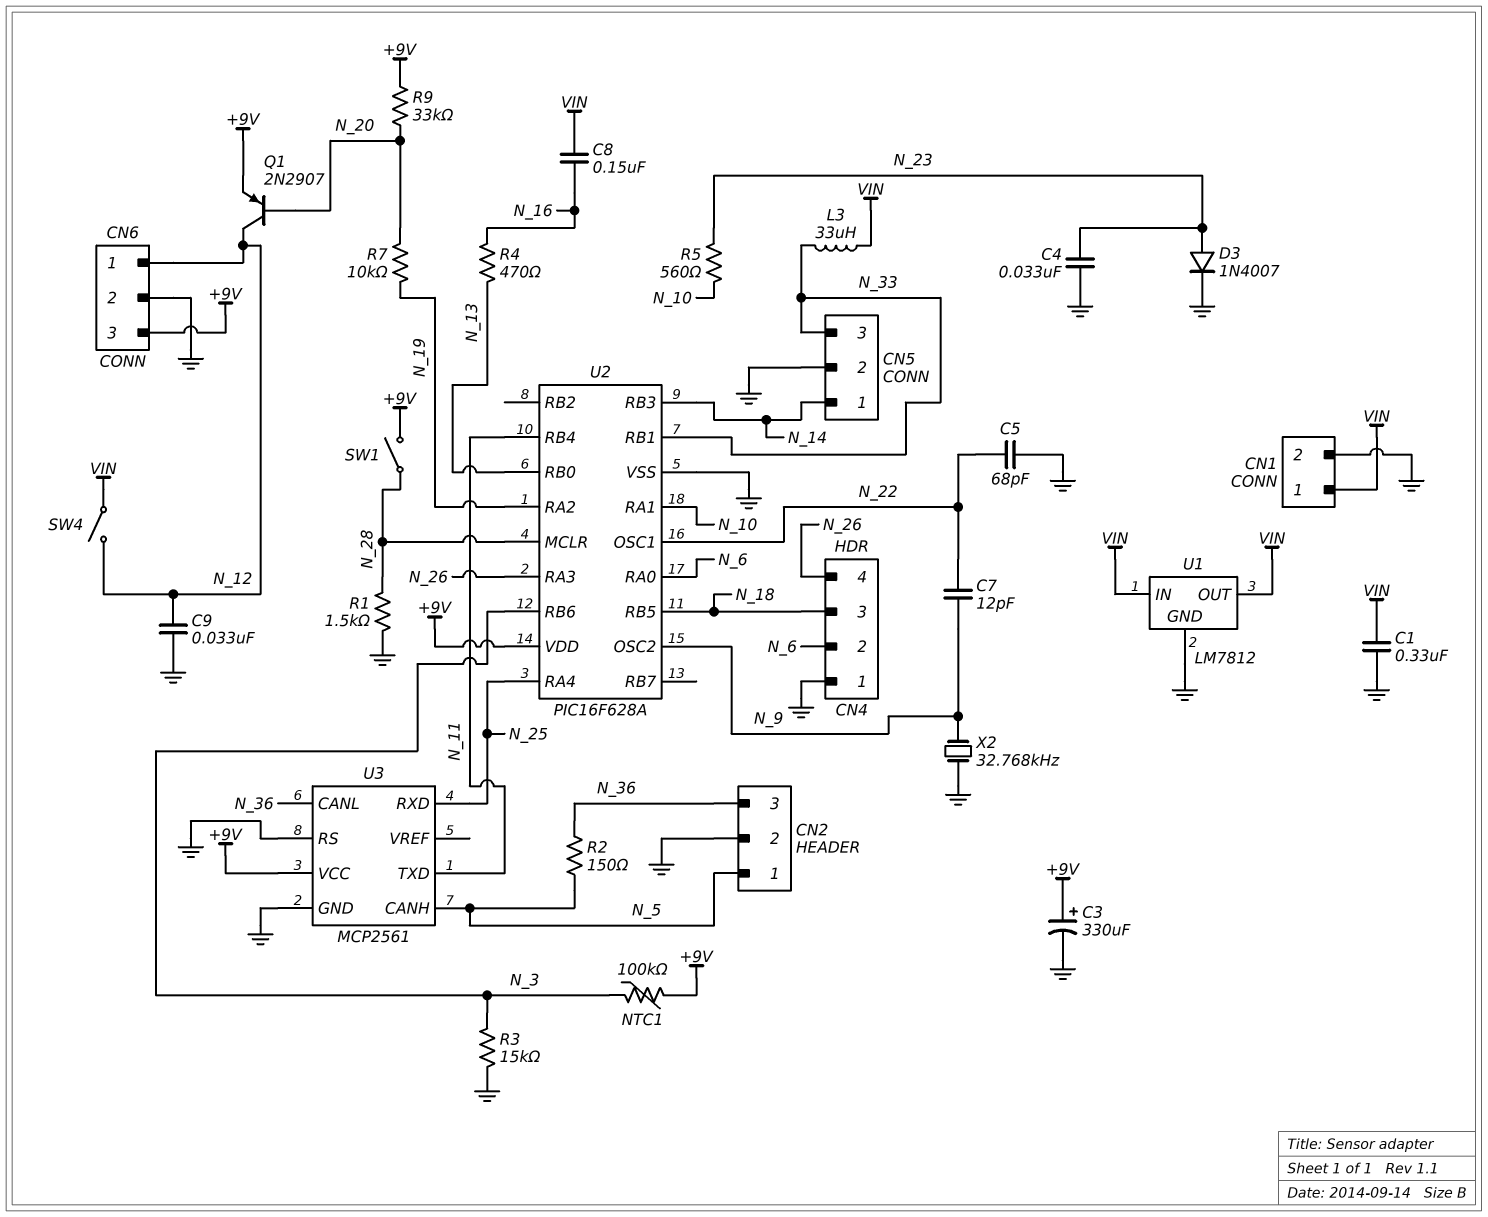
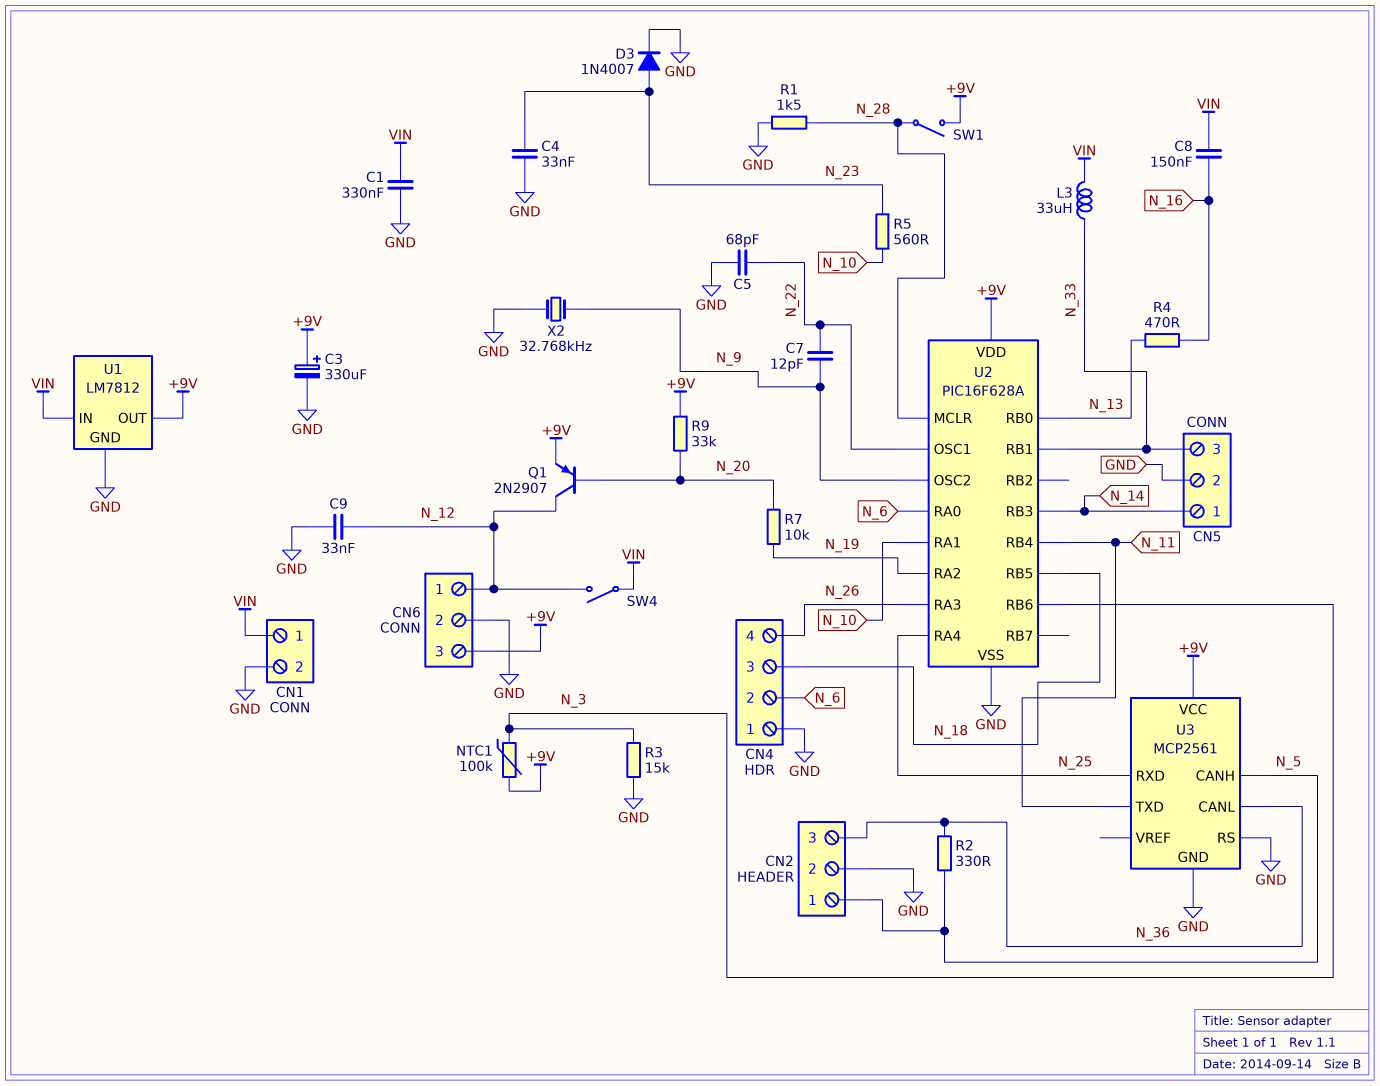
R2: 150 (N_5, N_36) -> 330 (N_5, N_36)
U1 pin OUT: VIN -> +9V

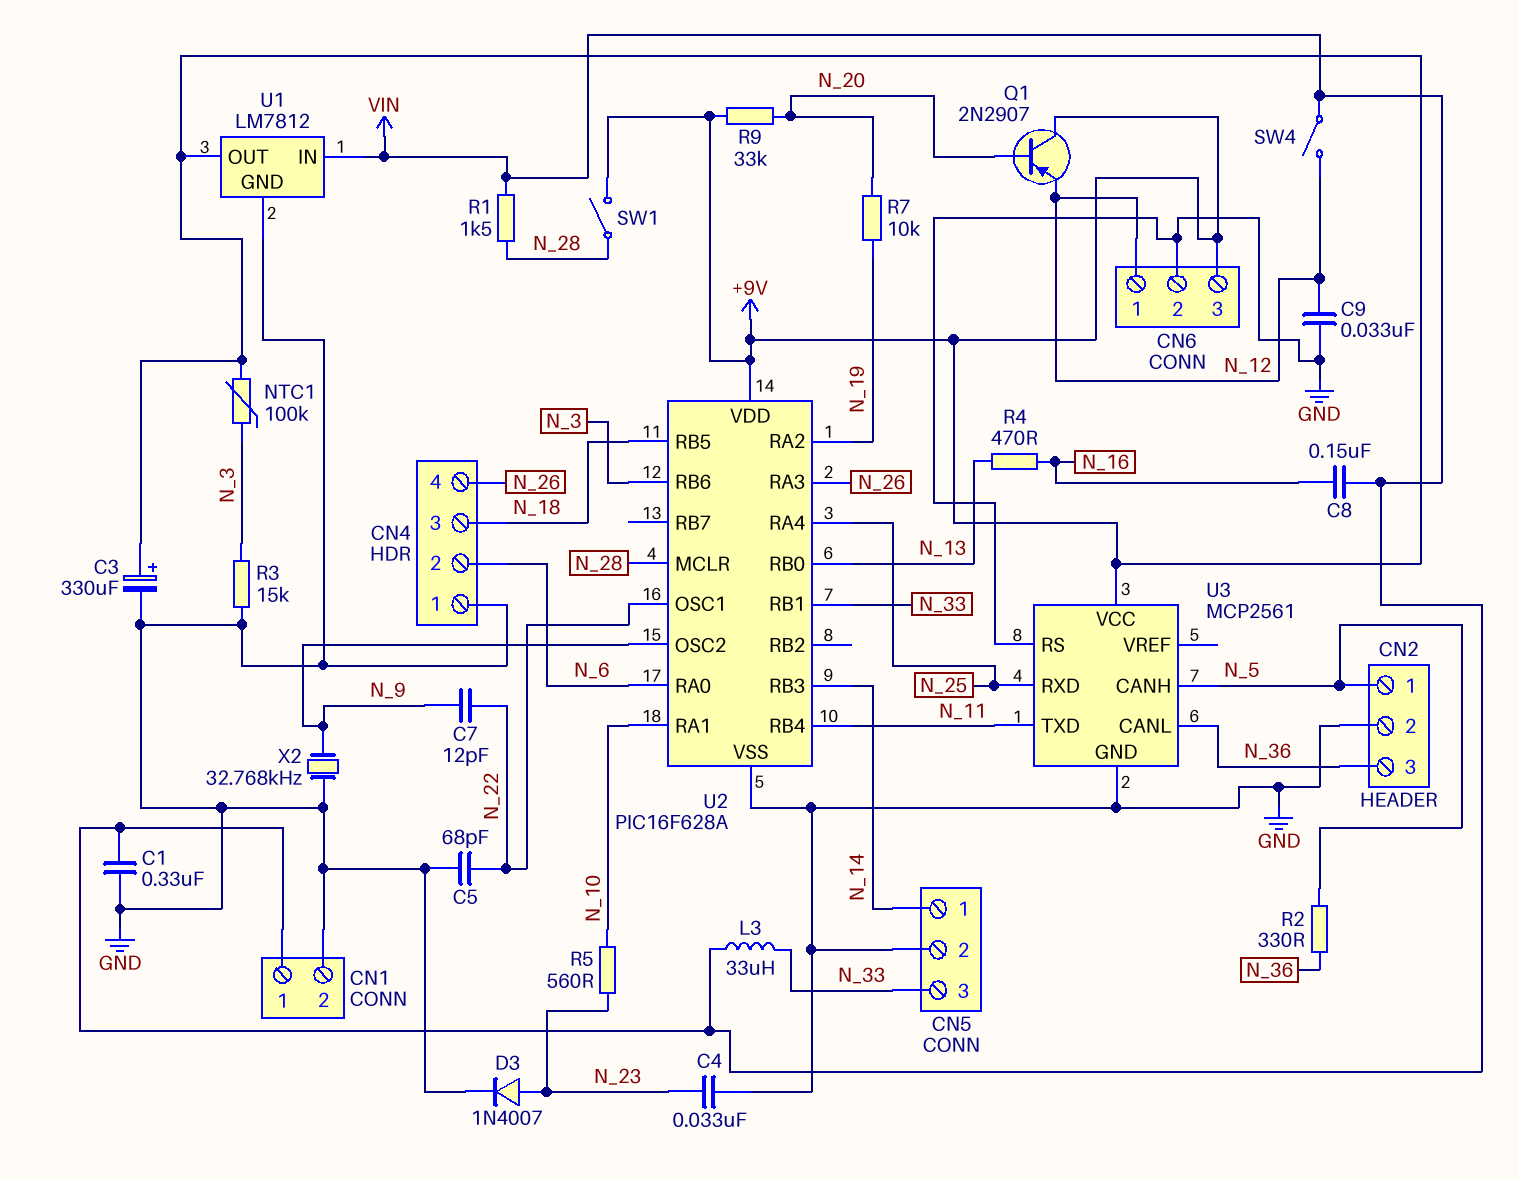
Q1: PNP 2N2907 (B N_20, C N_12, E +9V) -> PNP 2N2907 (B N_20, C +9V, E N_12)
R1: 1.5k (GND, N_28) -> 1.5k (N_28, VIN)

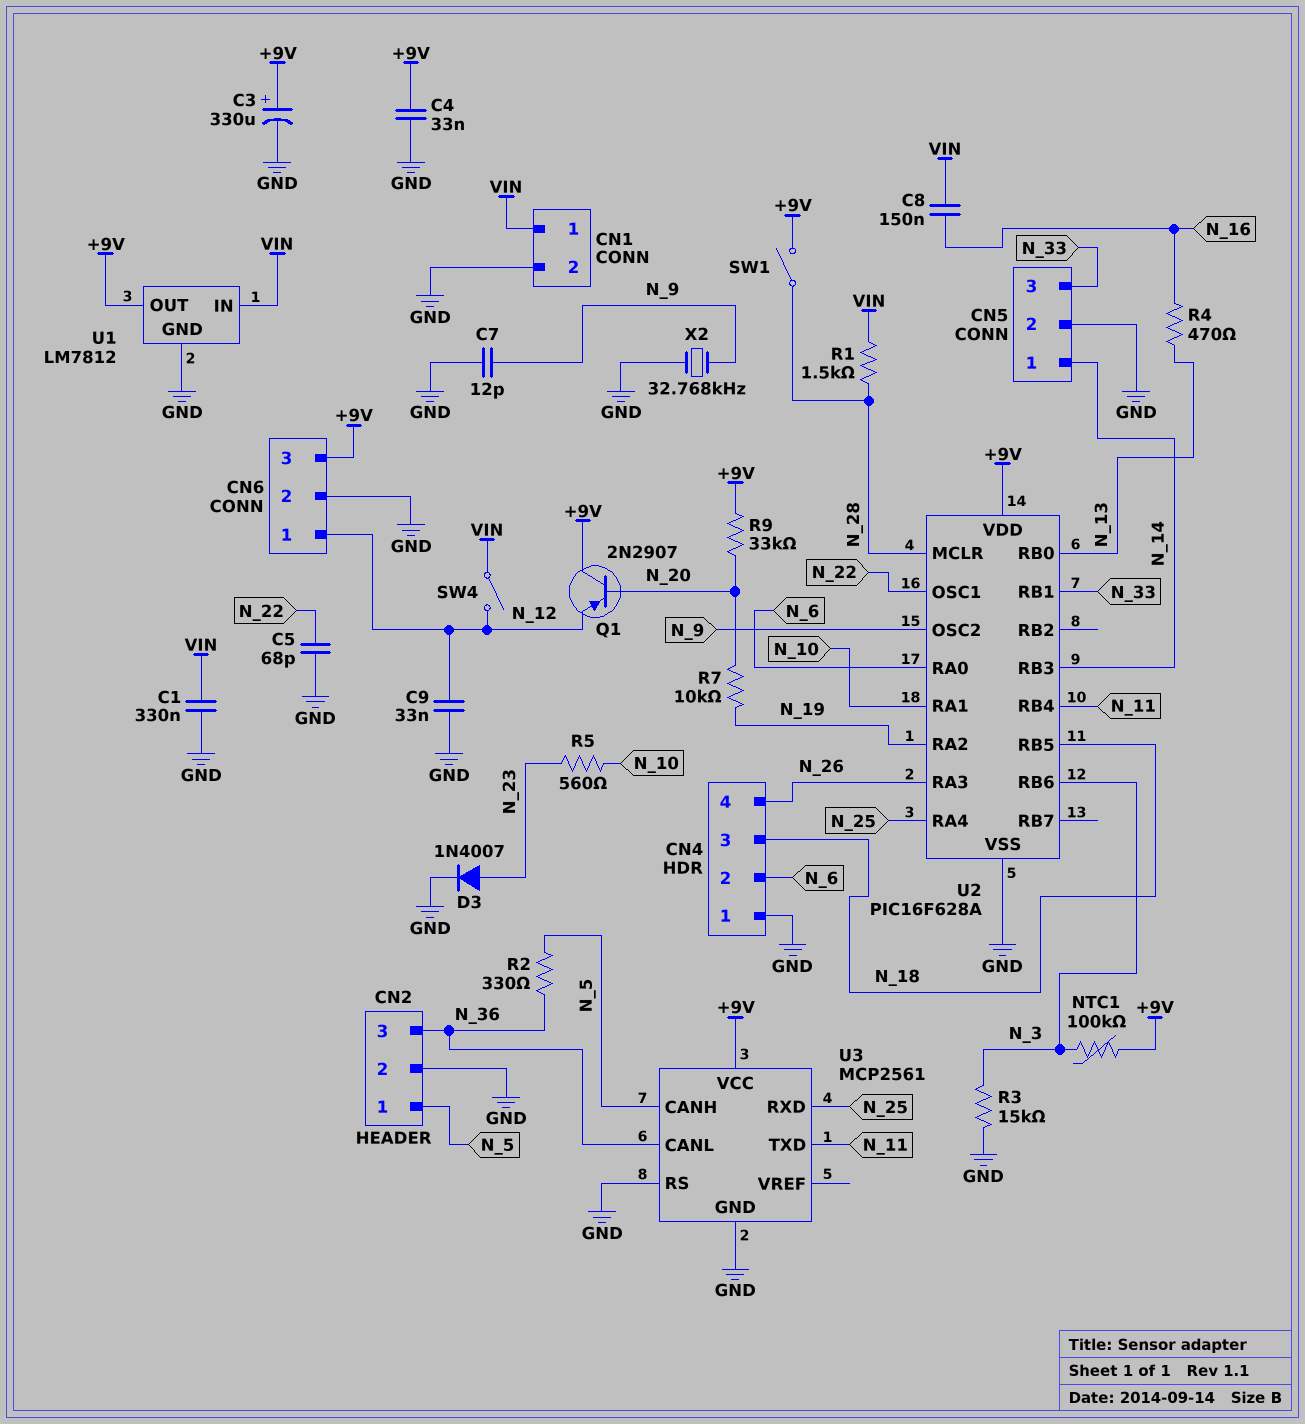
C4: 33nF (GND, N_23) -> 33nF (+9V, GND)
C7: 12pF (N_9, N_22) -> 12pF (GND, N_9)
L3: 33uH (N_33, VIN) -> none

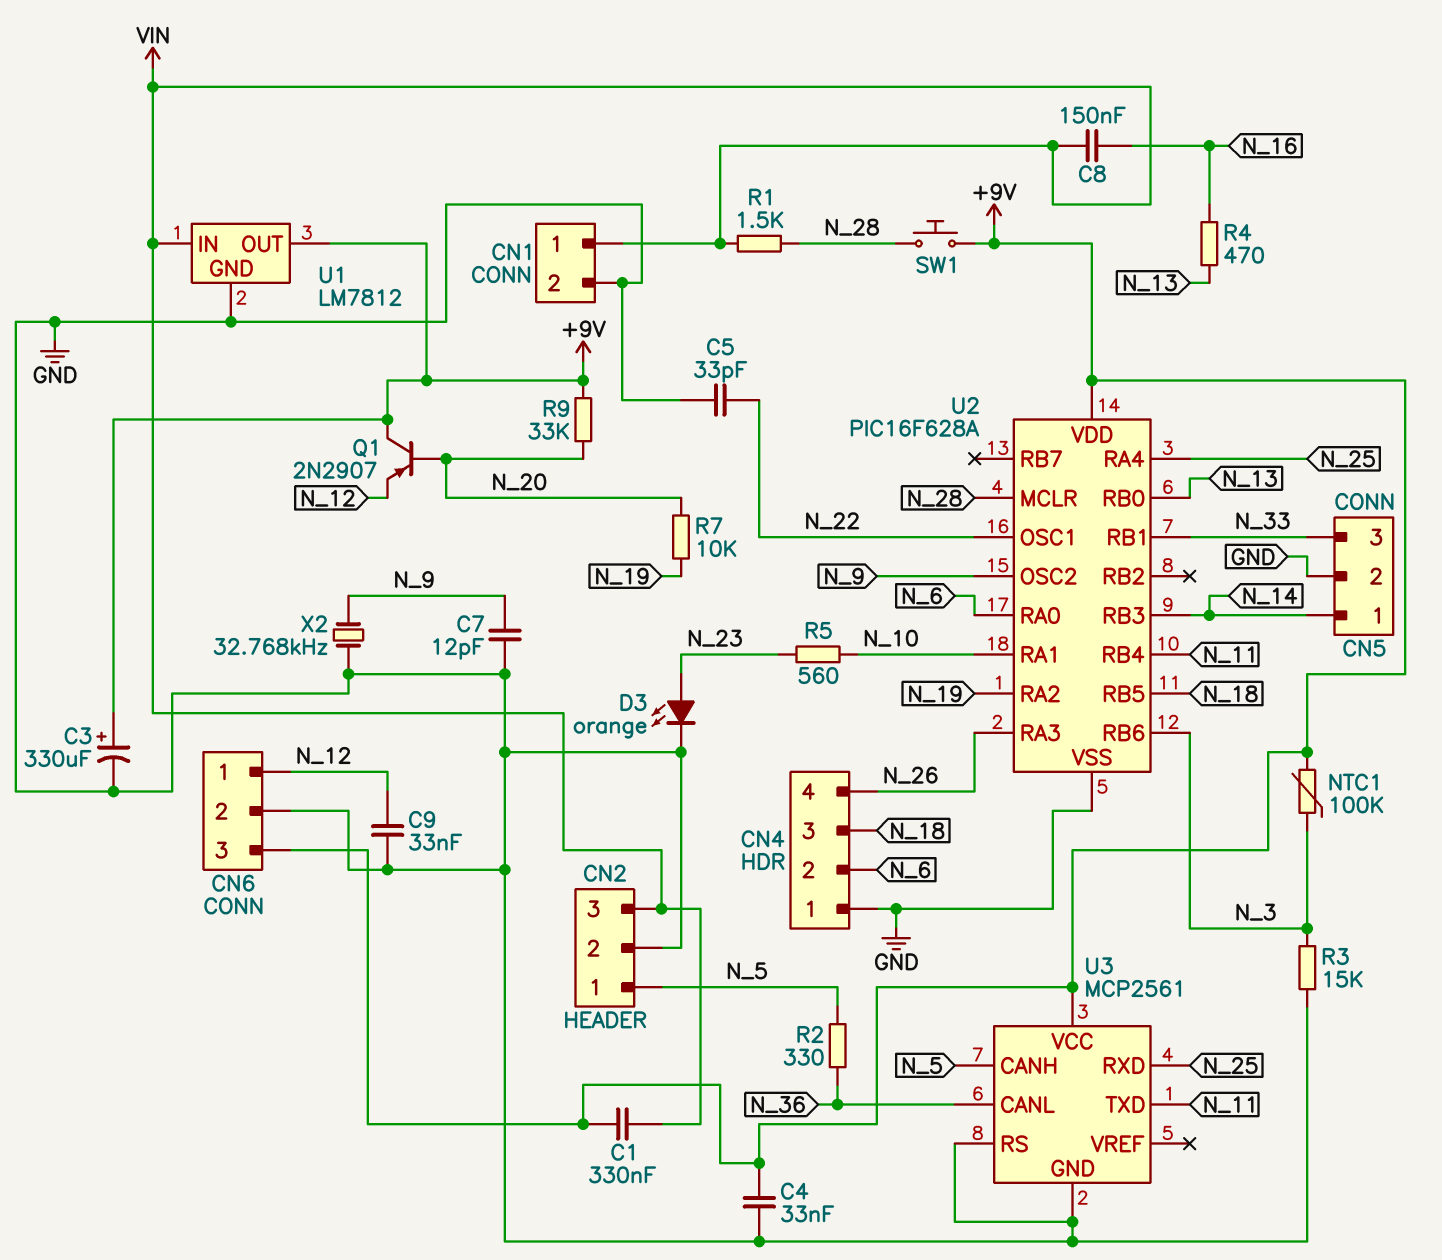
C1: 330nF (GND, VIN) -> 330nF (+9V, VIN)
C5: 68pF (GND, N_22) -> 33pF (GND, N_22)
CN2 pin 3: N_36 -> VIN
D3: diode 1N4007 (A N_23, K GND) -> LED orange (A N_23, K GND)
SW1: switch (+9V, N_28) -> button (+9V, N_28)
SW4: switch (N_12, VIN) -> none

